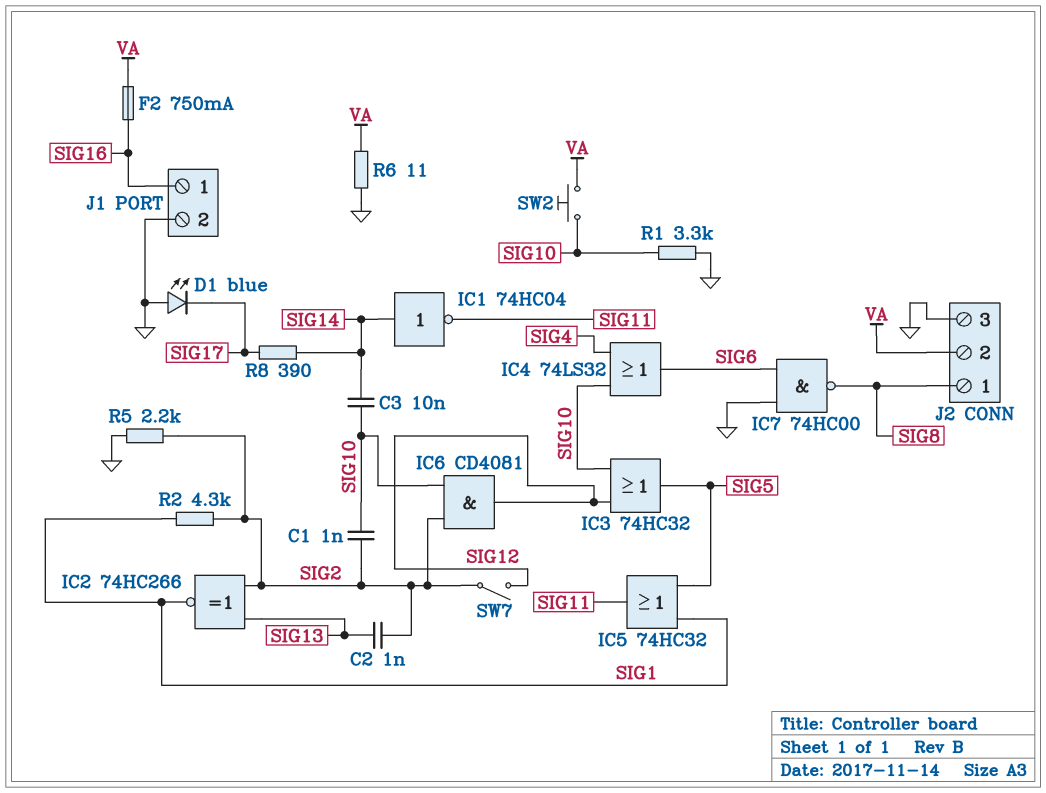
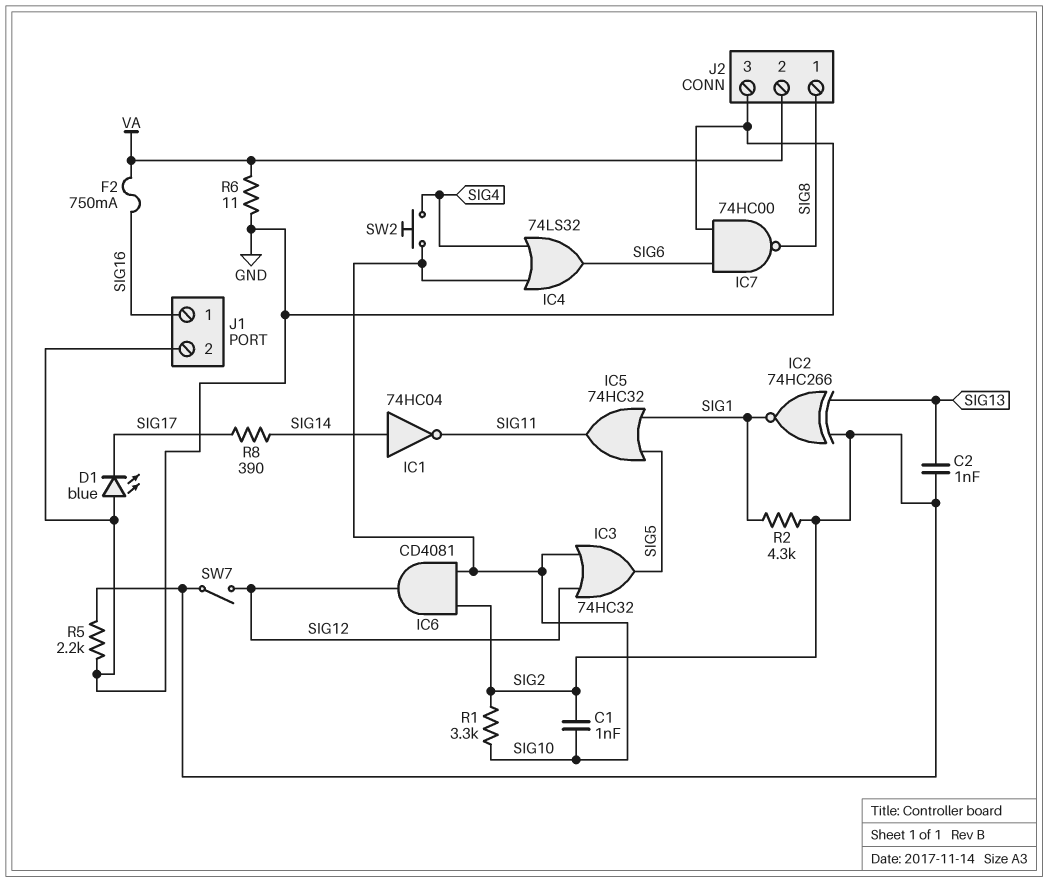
C3: 10nF (SIG10, SIG14) -> none
R1: 3.3k (GND, SIG10) -> 3.3k (SIG2, SIG10)
SW2: button (SIG10, VA) -> button (SIG4, SIG10)

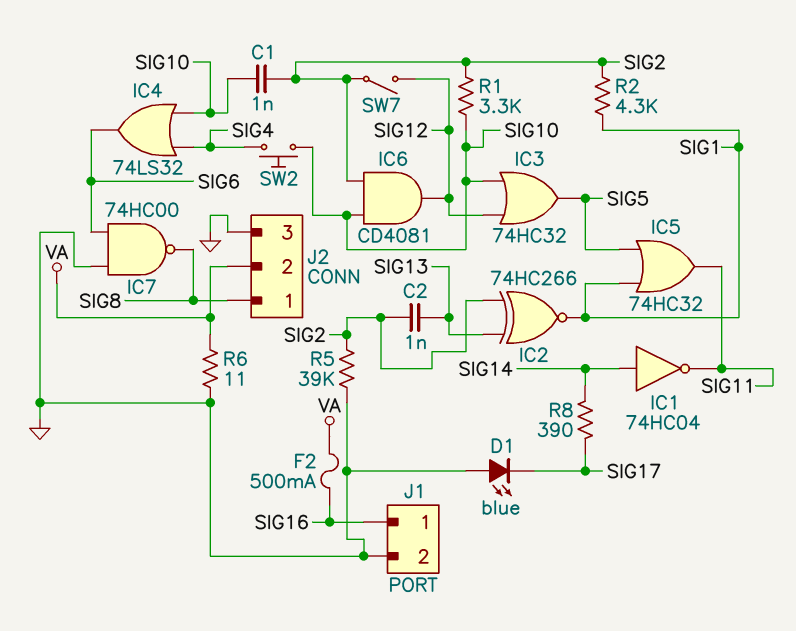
F2: 750mA (SIG16, VA) -> 500mA (SIG16, VA)
R5: 2.2k (GND, SIG2) -> 39k (GND, SIG2)

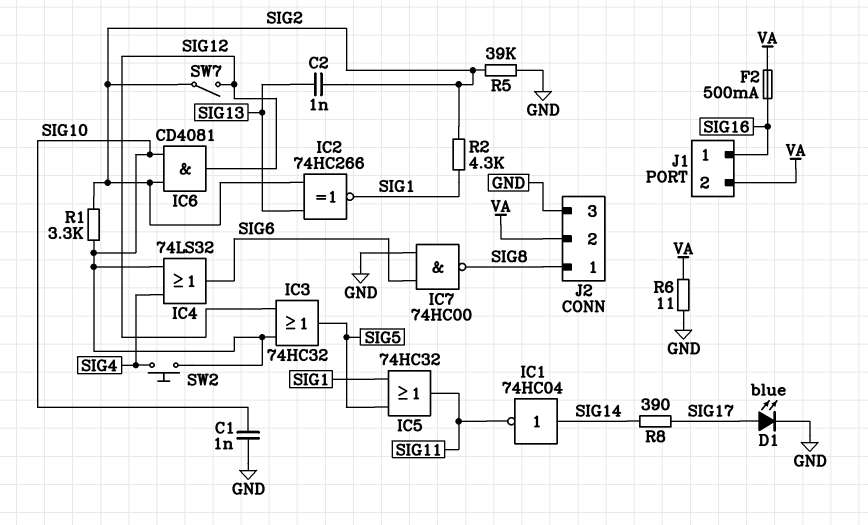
C1: 1nF (SIG2, SIG10) -> 1nF (GND, SIG10)
D1: LED blue (A GND, K SIG17) -> LED blue (A SIG17, K GND)
J1 pin 2: GND -> VA

